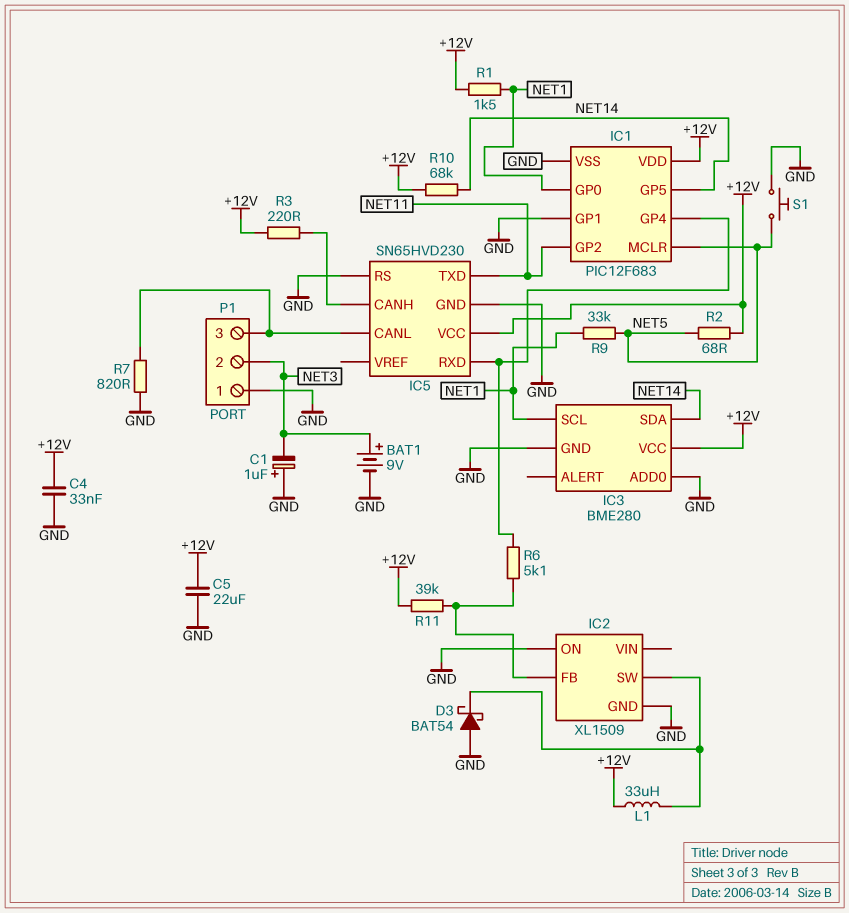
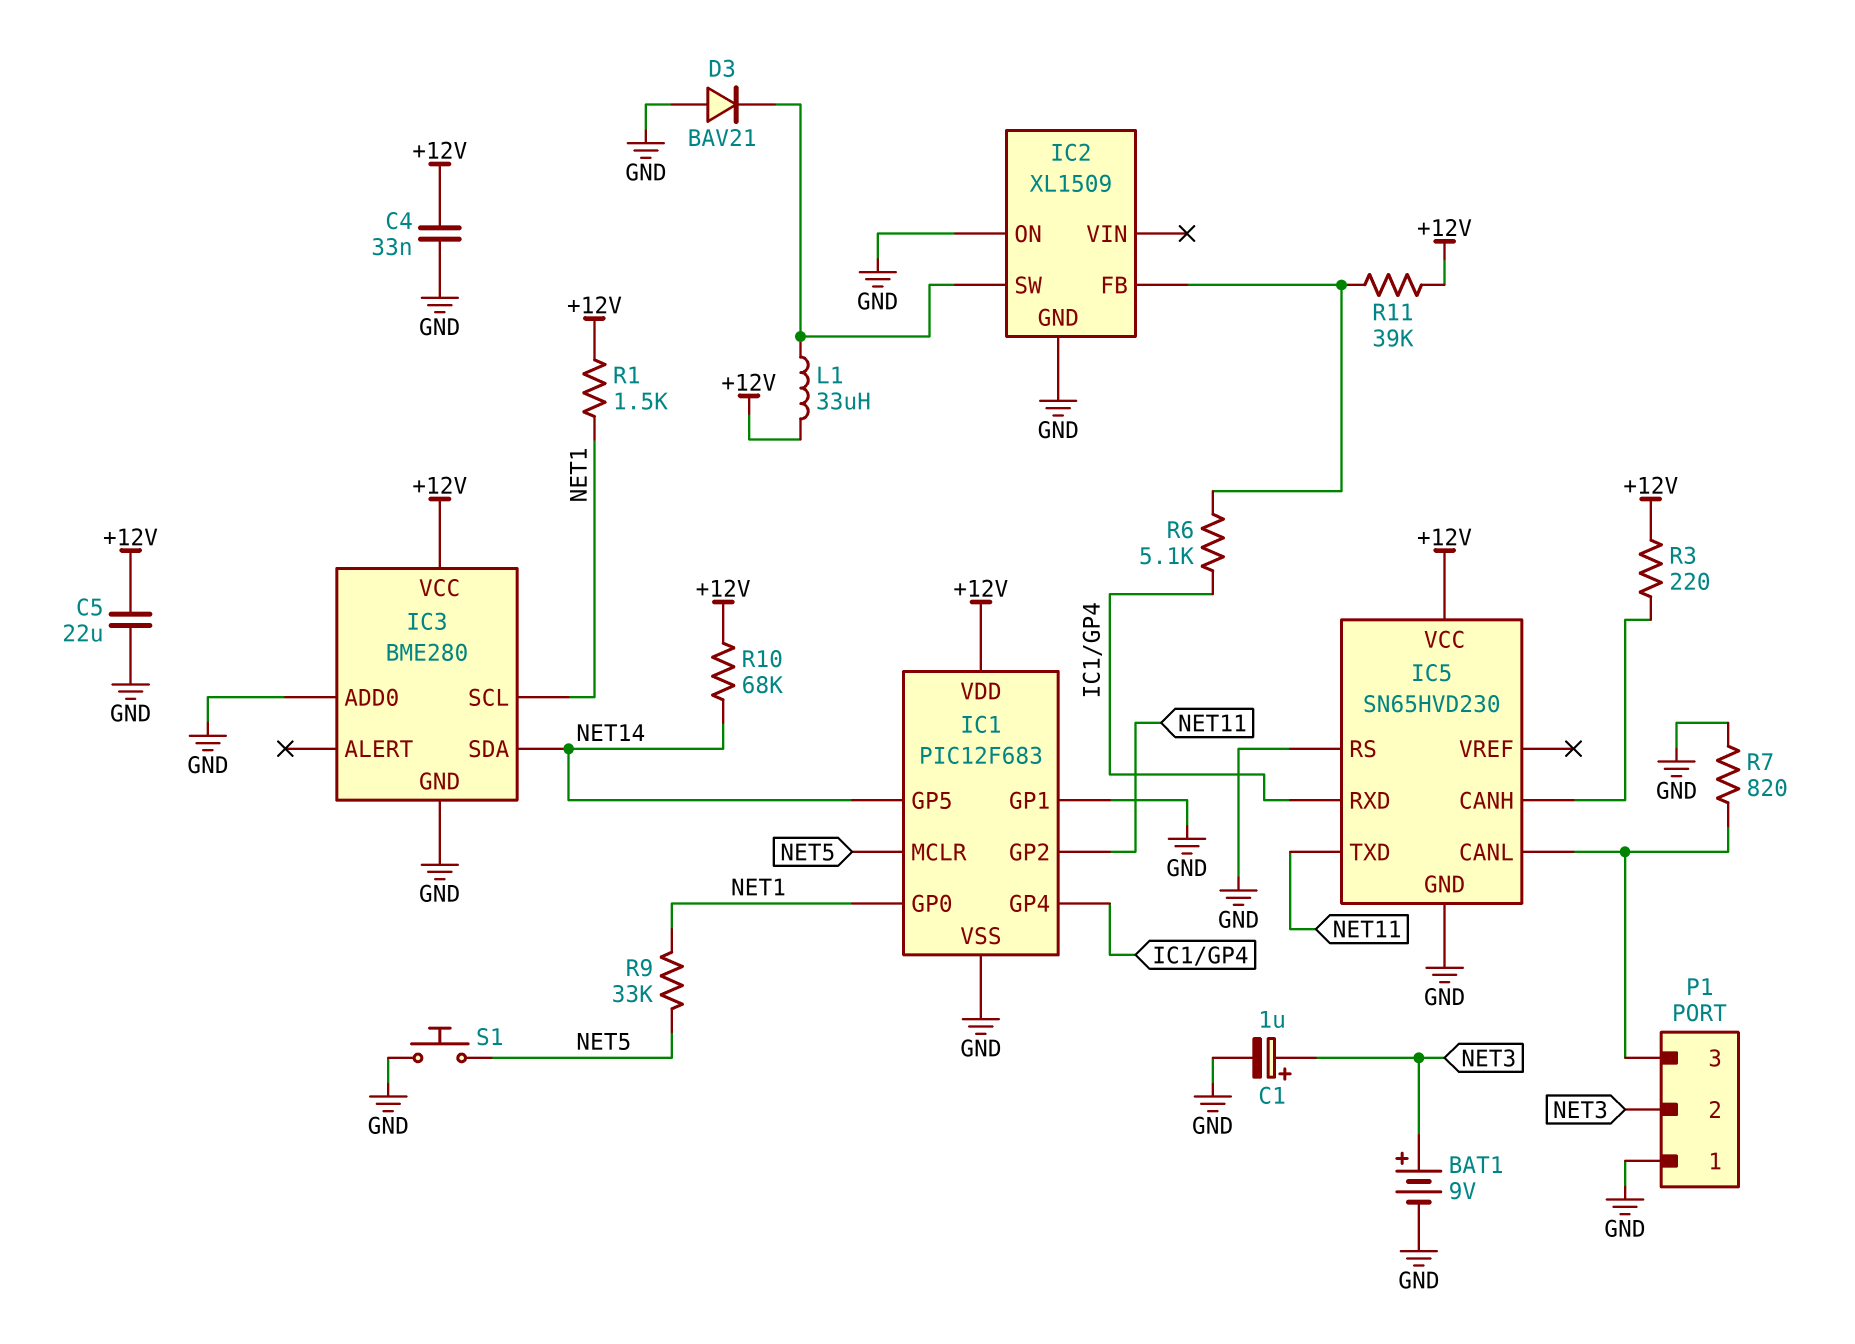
C1: 1uF (plus GND, minus NET3) -> 1uF (plus NET3, minus GND)
D3: schottky BAT54 (A GND, K IC2/SW) -> diode BAV21 (A GND, K IC2/SW)
R2: 68 (+12V, NET5) -> none

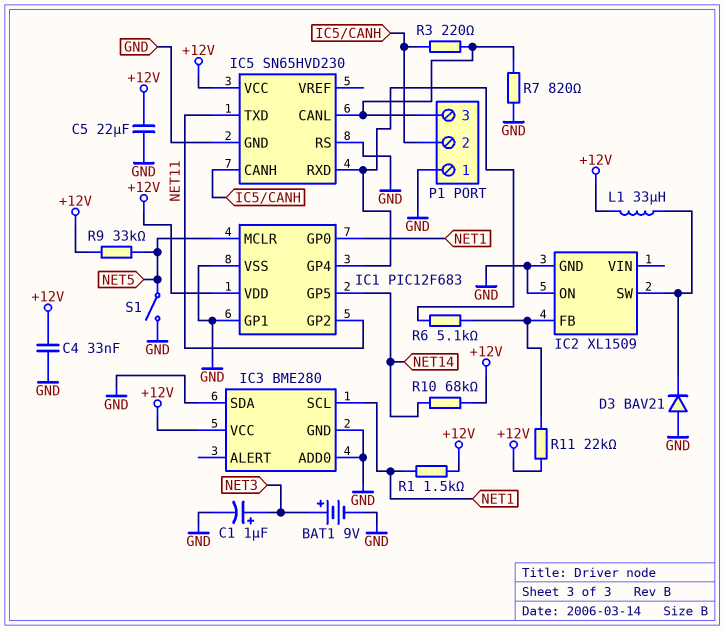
IC3 pin SDA: NET14 -> GND
P1 pin 2: NET3 -> IC5/CANH
R3: 220 (+12V, IC5/CANH) -> 220 (IC5/CANH, IC5/CANL)
R9: 33k (NET1, NET5) -> 33k (+12V, NET5)
R11: 39k (+12V, IC2/FB) -> 22k (+12V, IC2/FB)
S1: button (GND, NET5) -> switch (GND, NET5)

